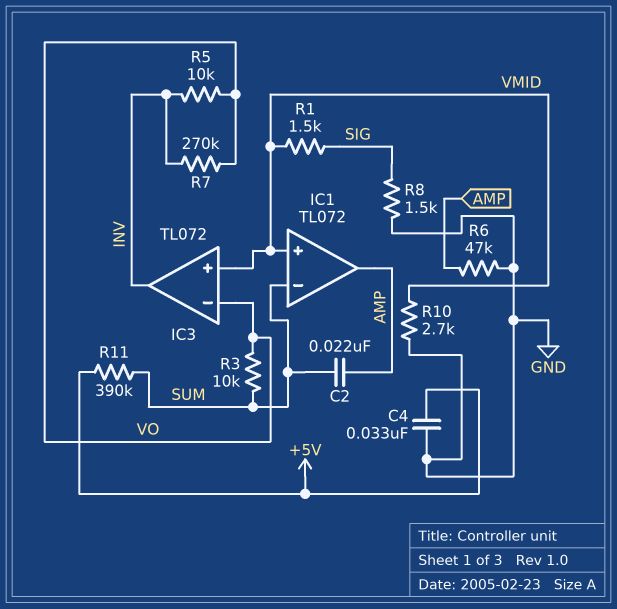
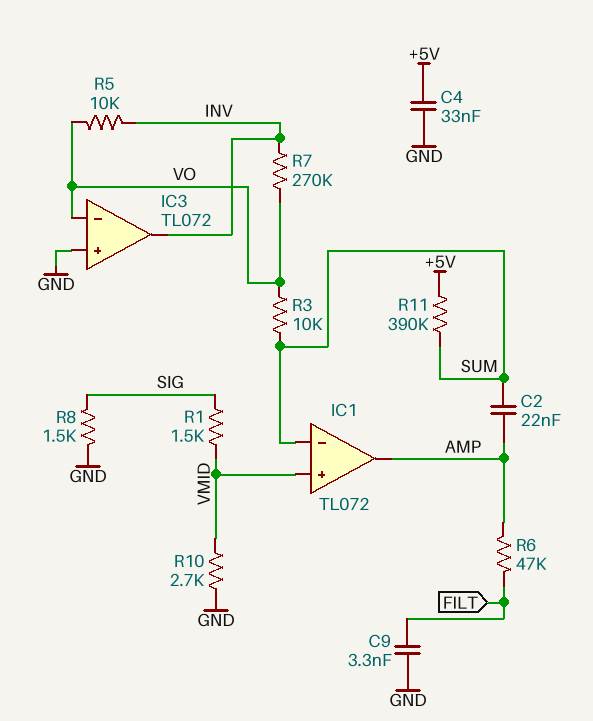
C9: none -> 3.3nF (FILT, GND)
IC3 pin in+: VMID -> GND
R6: 47k (AMP, GND) -> 47k (AMP, FILT)

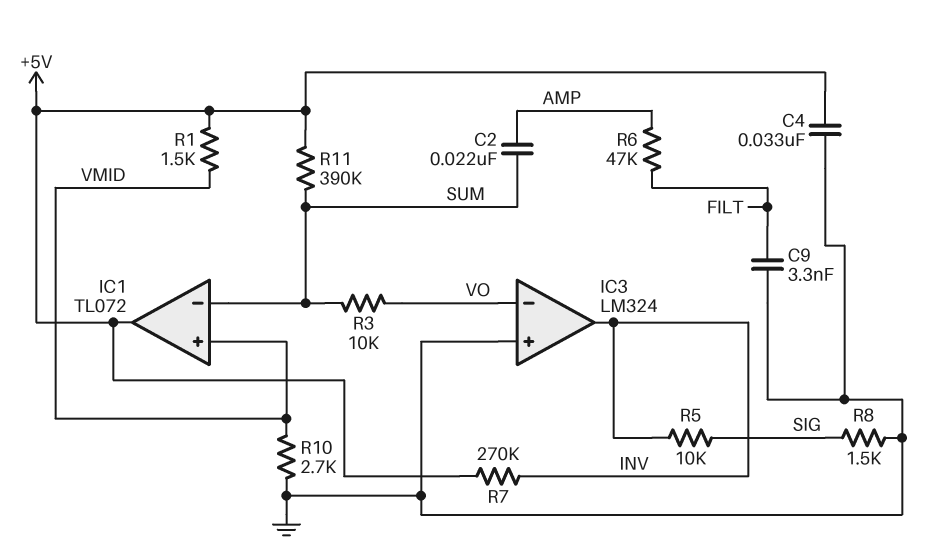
IC1 pin out: AMP -> +5V
IC3: TL072 -> LM324
R1: 1.5k (SIG, VMID) -> 1.5k (+5V, VMID)
R5: 10k (INV, VO) -> 10k (INV, SIG)
R7: 270k (INV, VO) -> 270k (+5V, INV)

